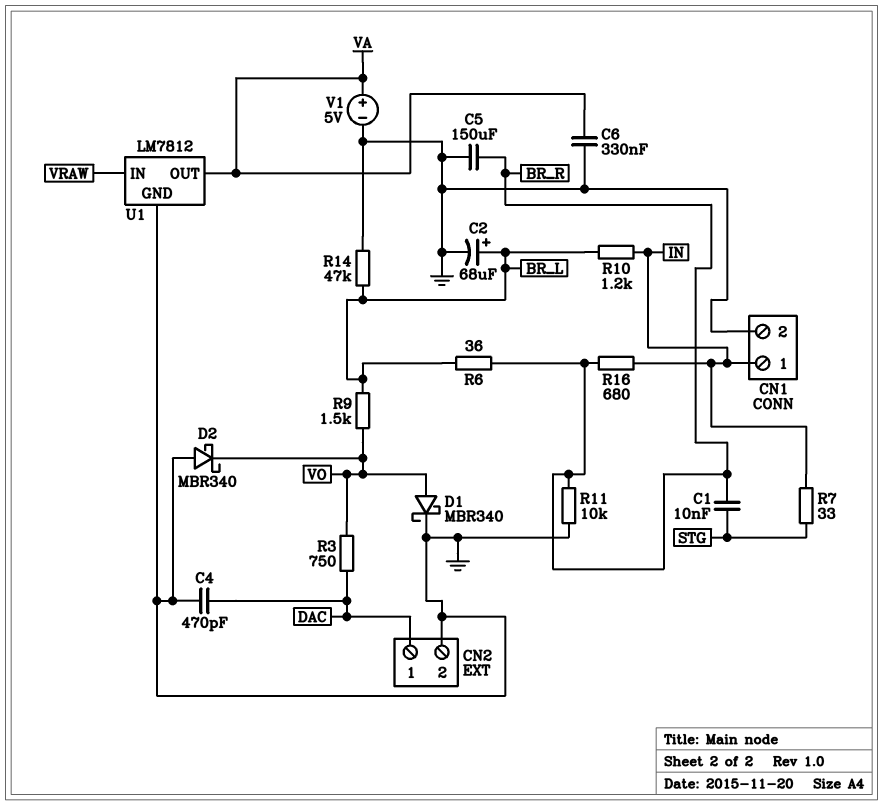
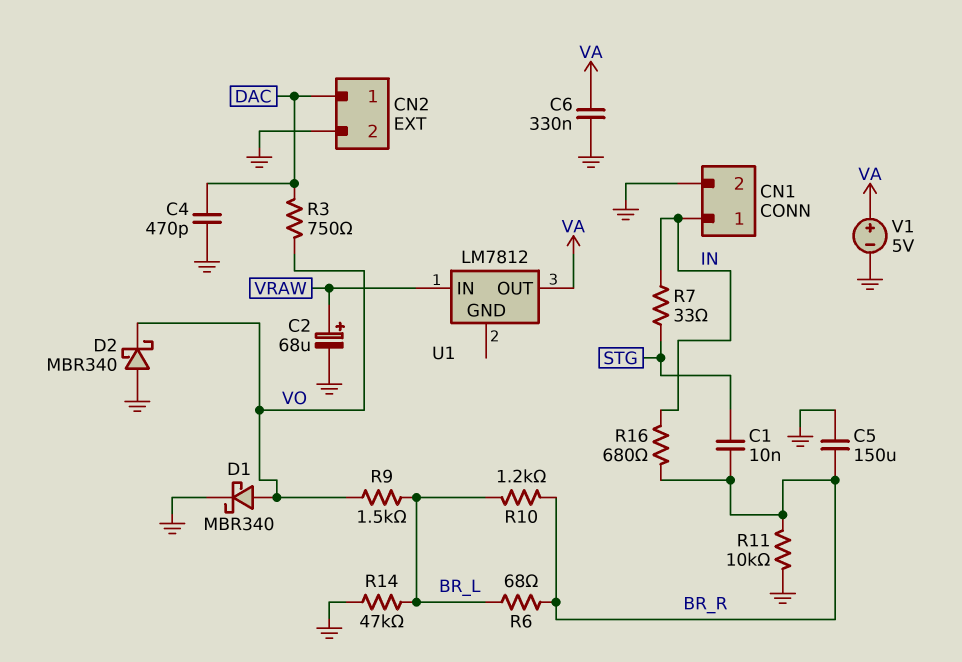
C2: 68uF (plus BR_L, minus GND) -> 68uF (plus VRAW, minus GND)
R6: 36 (BR_L, BR_R) -> 68 (BR_L, BR_R)
R10: 1.2k (BR_L, IN) -> 1.2k (BR_L, BR_R)
U1 pin GND: GND -> none

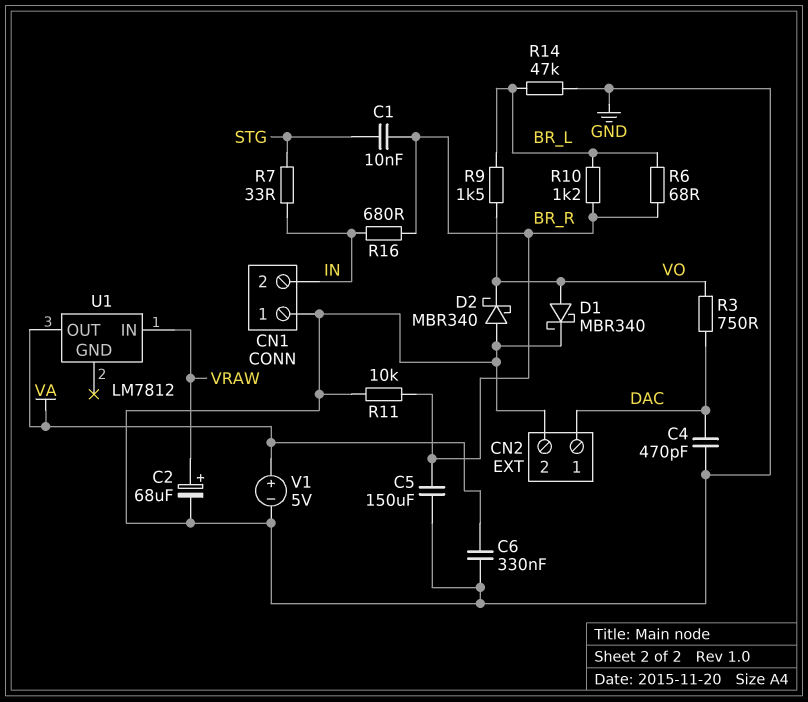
CN1 pin 1: IN -> GND
CN1 pin 2: GND -> IN

